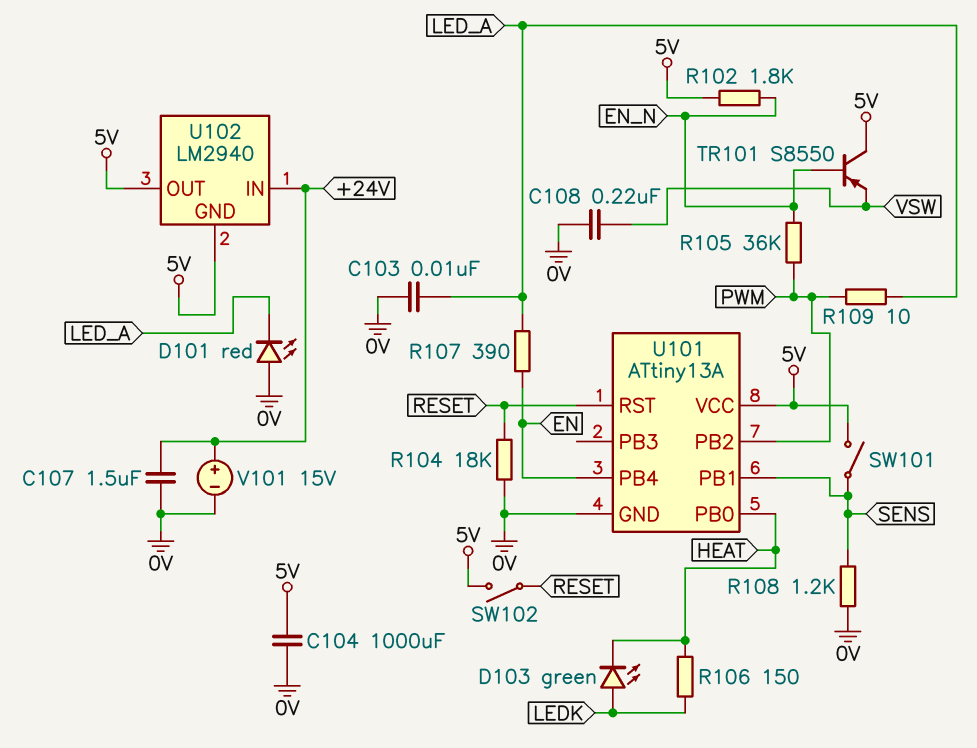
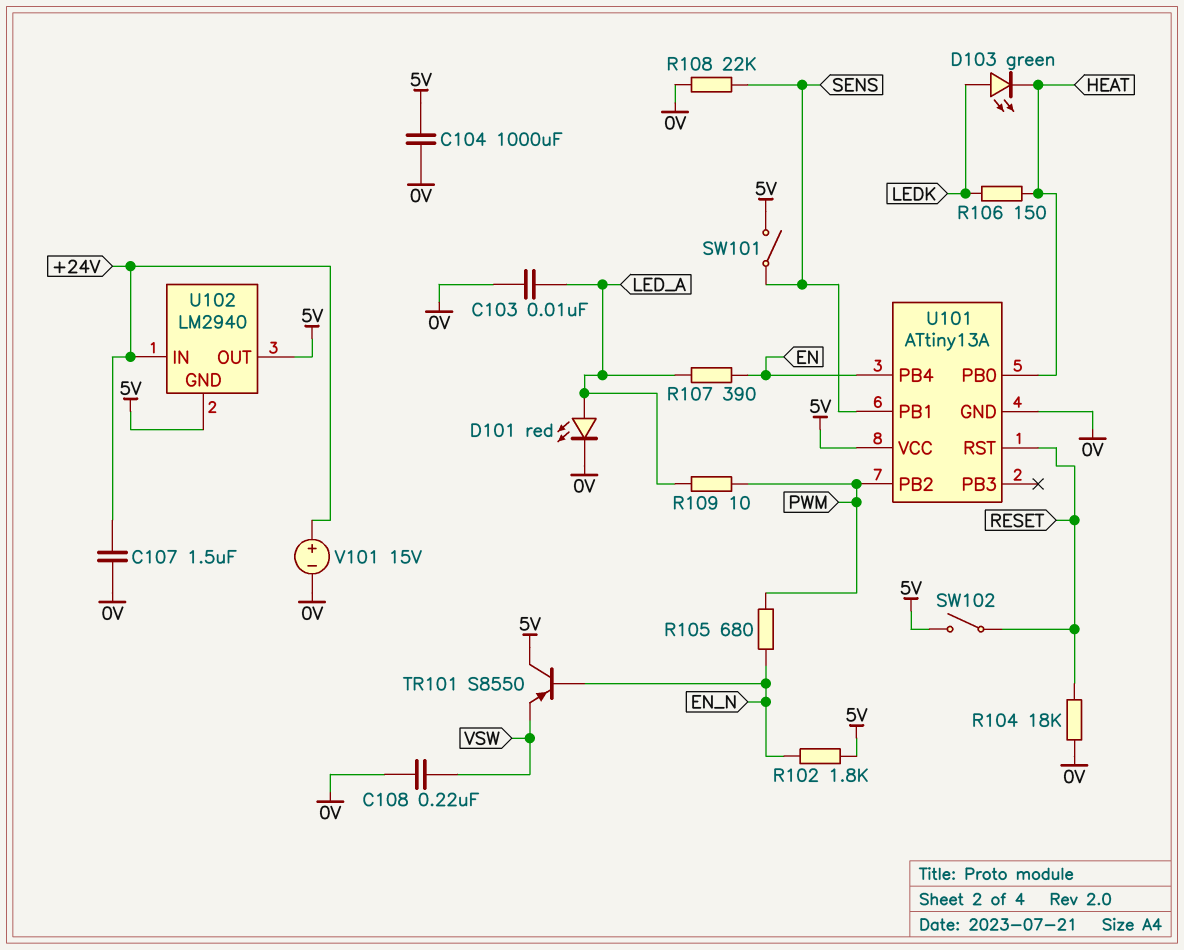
D101: LED red (A 0V, K LED_A) -> LED red (A LED_A, K 0V)
R105: 36k (EN_N, PWM) -> 680 (EN_N, PWM)
R108: 1.2k (0V, SENS) -> 22k (0V, SENS)

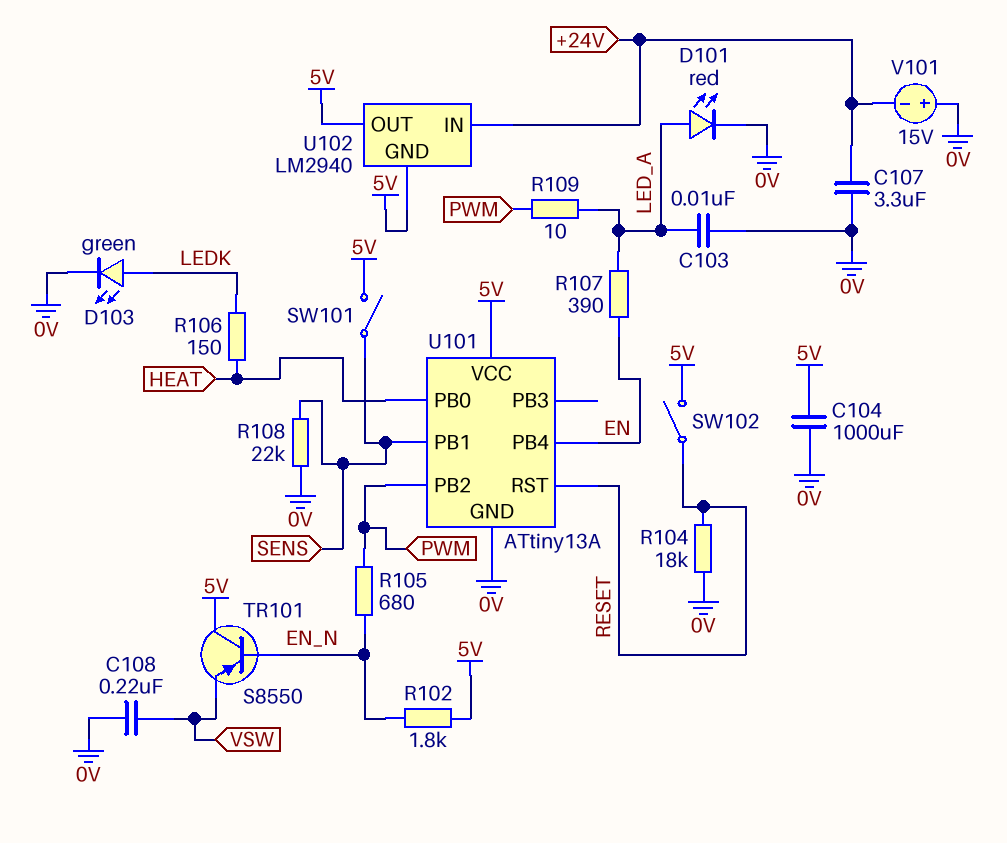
C107: 1.5uF (+24V, 0V) -> 3.3uF (+24V, 0V)
D103: LED green (A LEDK, K HEAT) -> LED green (A LEDK, K 0V)
V101: 15V (plus +24V, minus 0V) -> 15V (plus 0V, minus +24V)

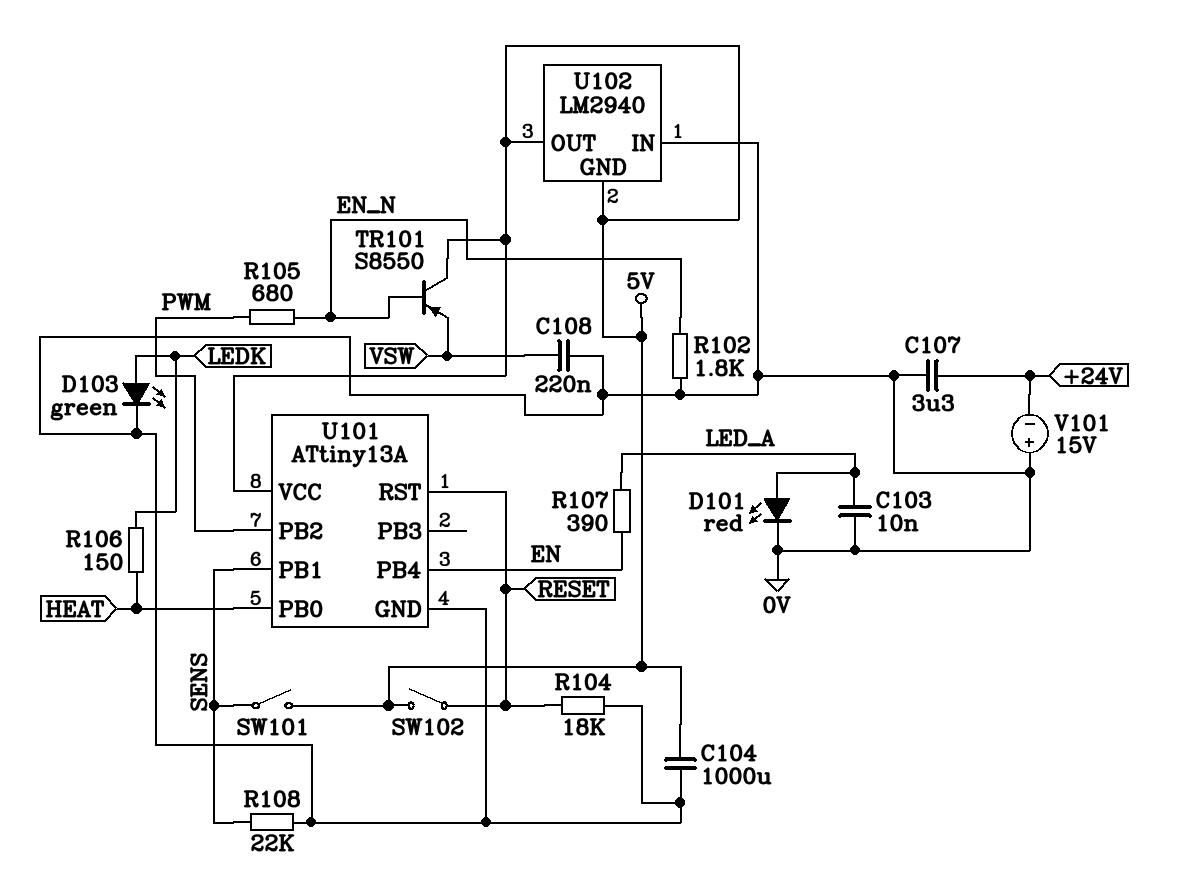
R102: 1.8k (5V, EN_N) -> 1.8k (0V, EN_N)
R109: 10 (LED_A, PWM) -> none
U102 pin IN: +24V -> 0V

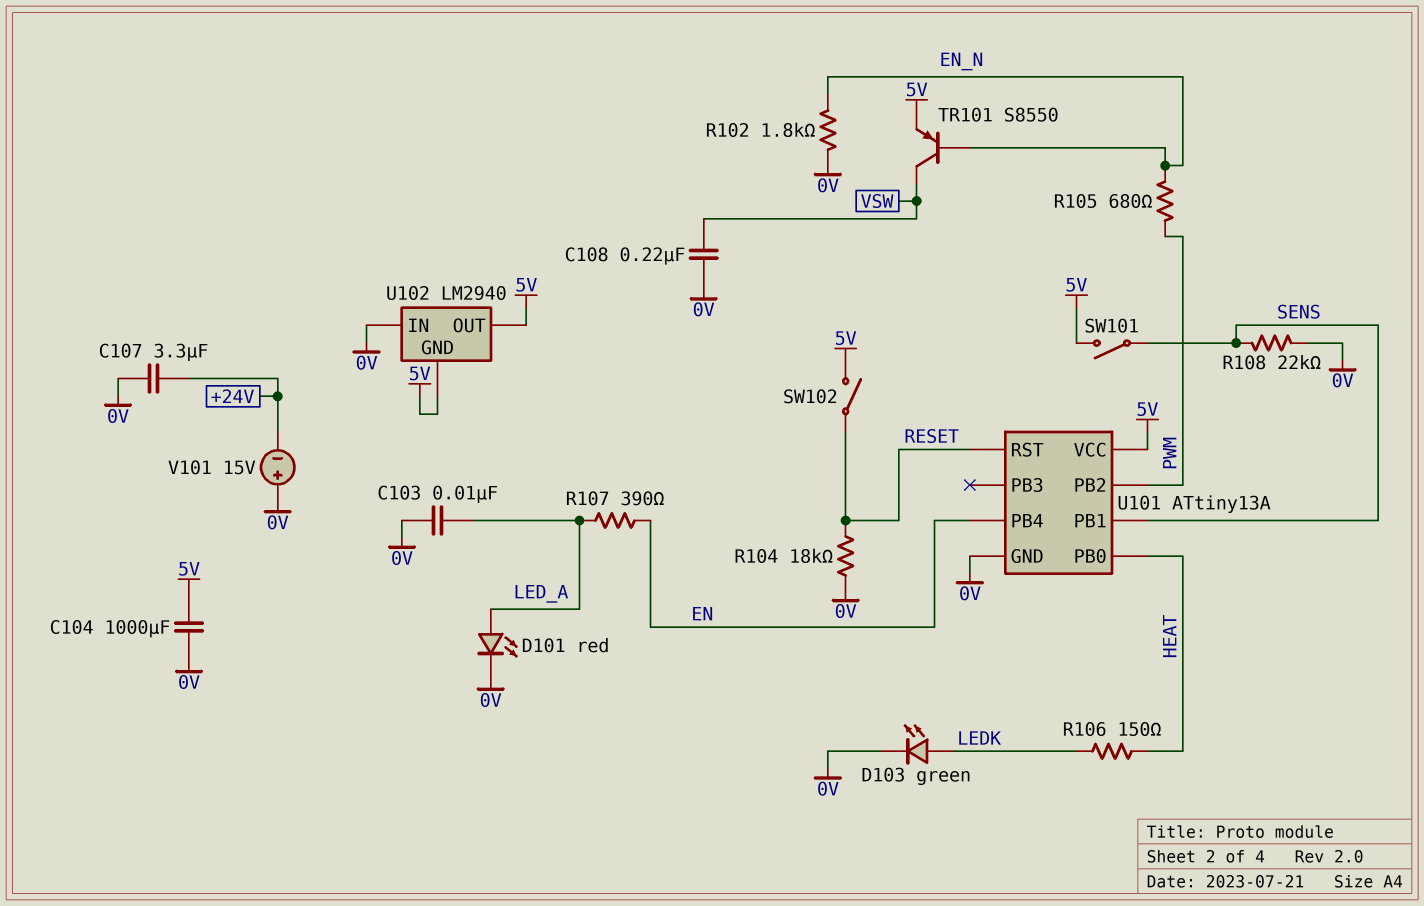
TR101: PNP S8550 (B EN_N, C 5V, E VSW) -> PNP S8550 (B EN_N, C VSW, E 5V)

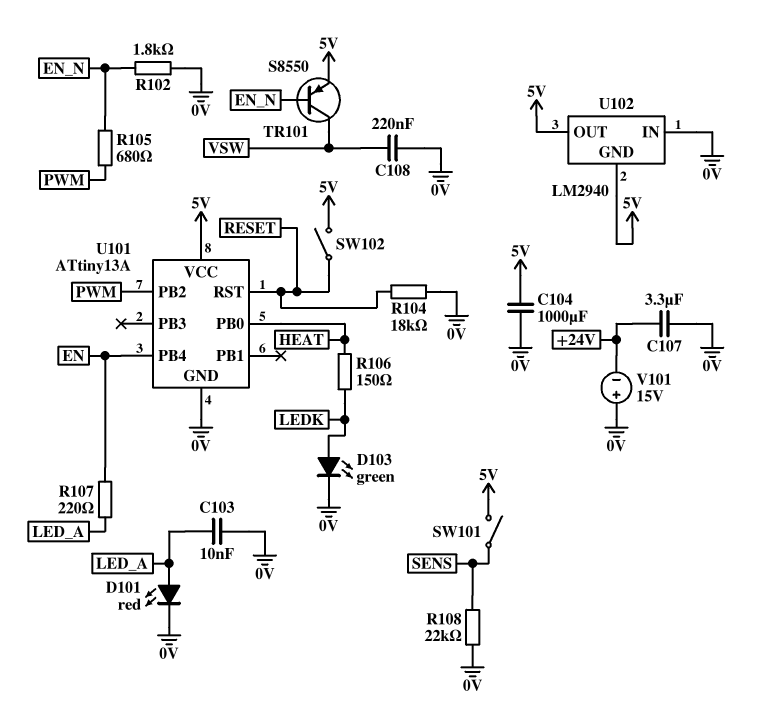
R107: 390 (EN, LED_A) -> 220 (EN, LED_A)
U101 pin PB1: SENS -> none

